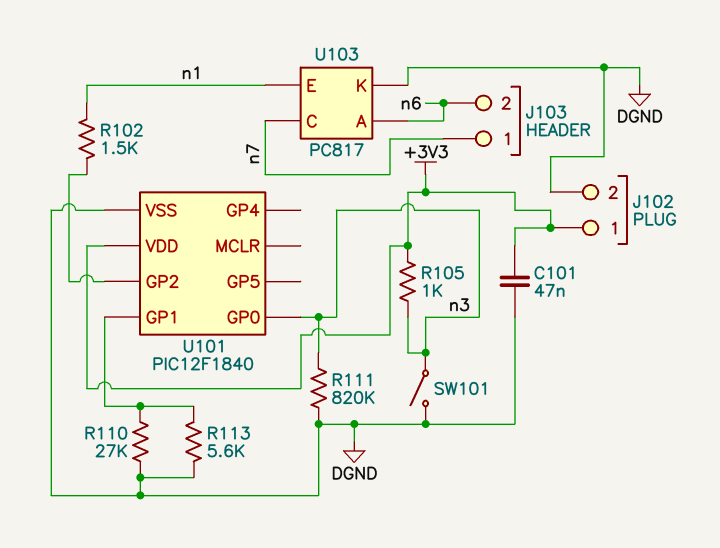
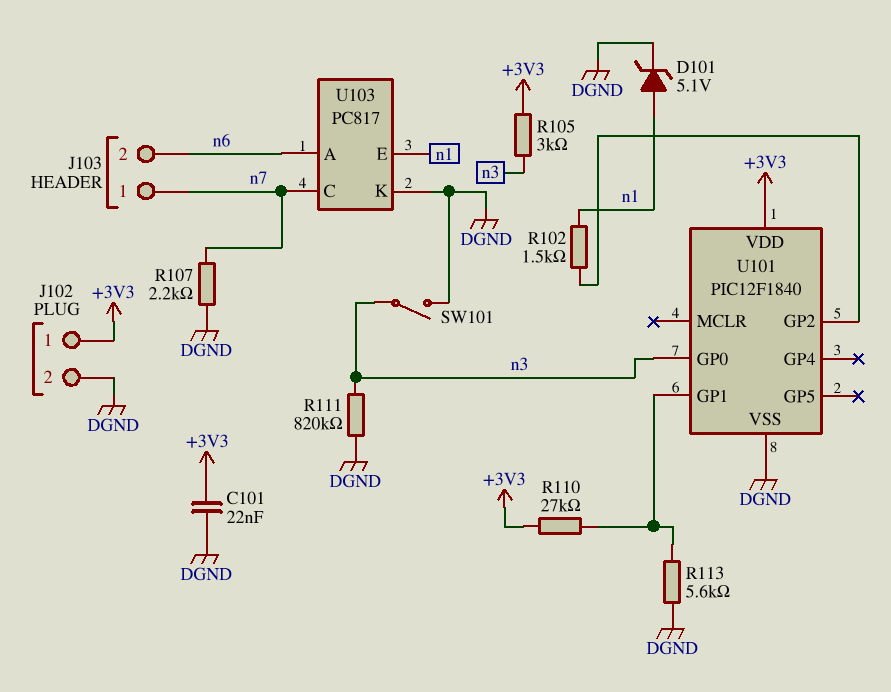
C101: 47nF (+3V3, DGND) -> 22nF (+3V3, DGND)
D101: none -> zener 5.1V (A n1, K DGND)
R105: 1k (+3V3, n3) -> 3k (+3V3, n3)
R107: none -> 2.2k (DGND, n7)
R110: 27k (DGND, U101/GP1) -> 27k (+3V3, U101/GP1)

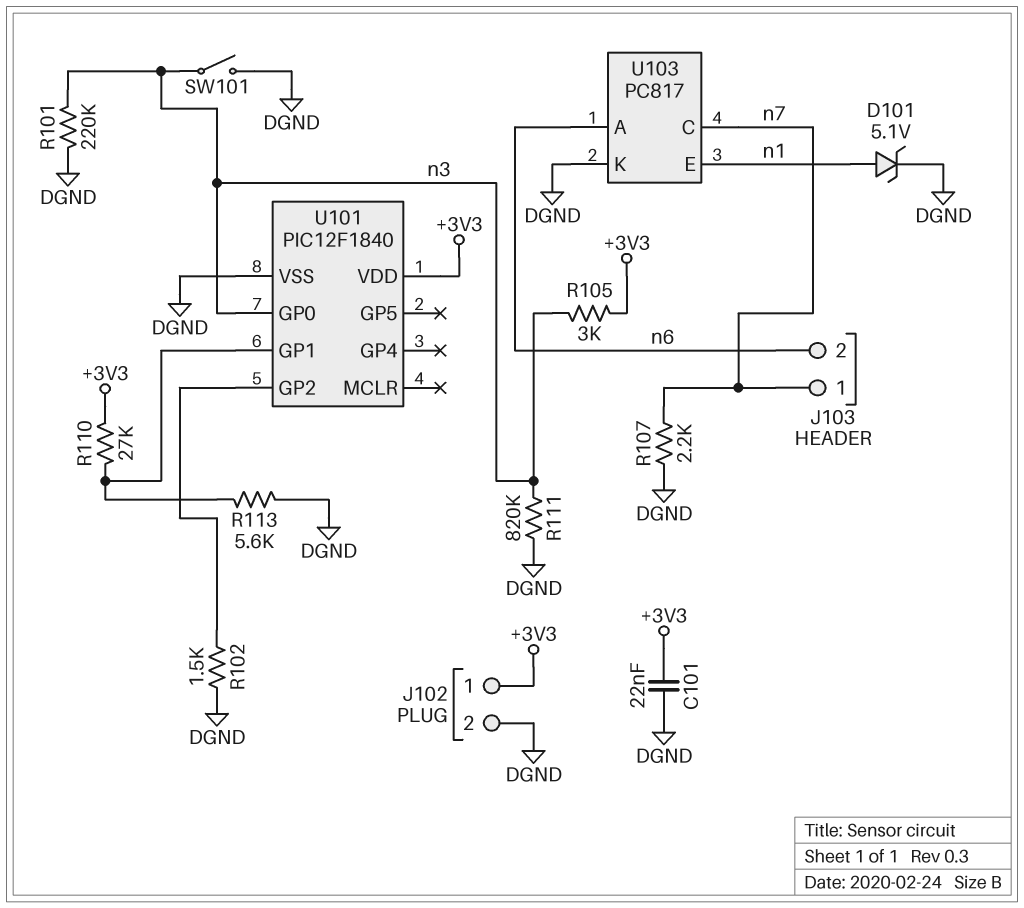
R101: none -> 220k (DGND, n3)
R102: 1.5k (U101/GP2, n1) -> 1.5k (DGND, U101/GP2)

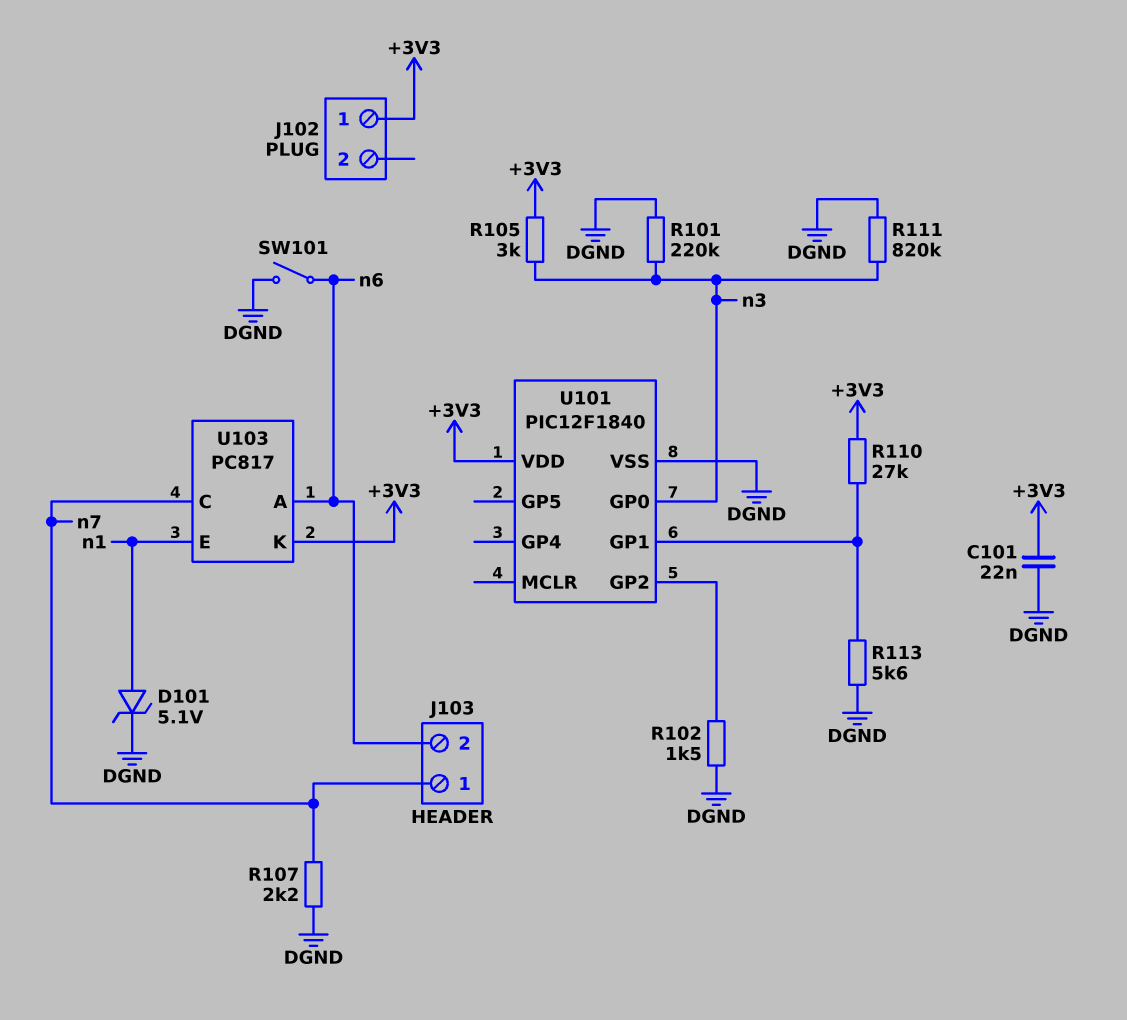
J102 pin 2: DGND -> none
SW101: switch (DGND, n3) -> switch (DGND, n6)
U103 pin K: DGND -> +3V3

